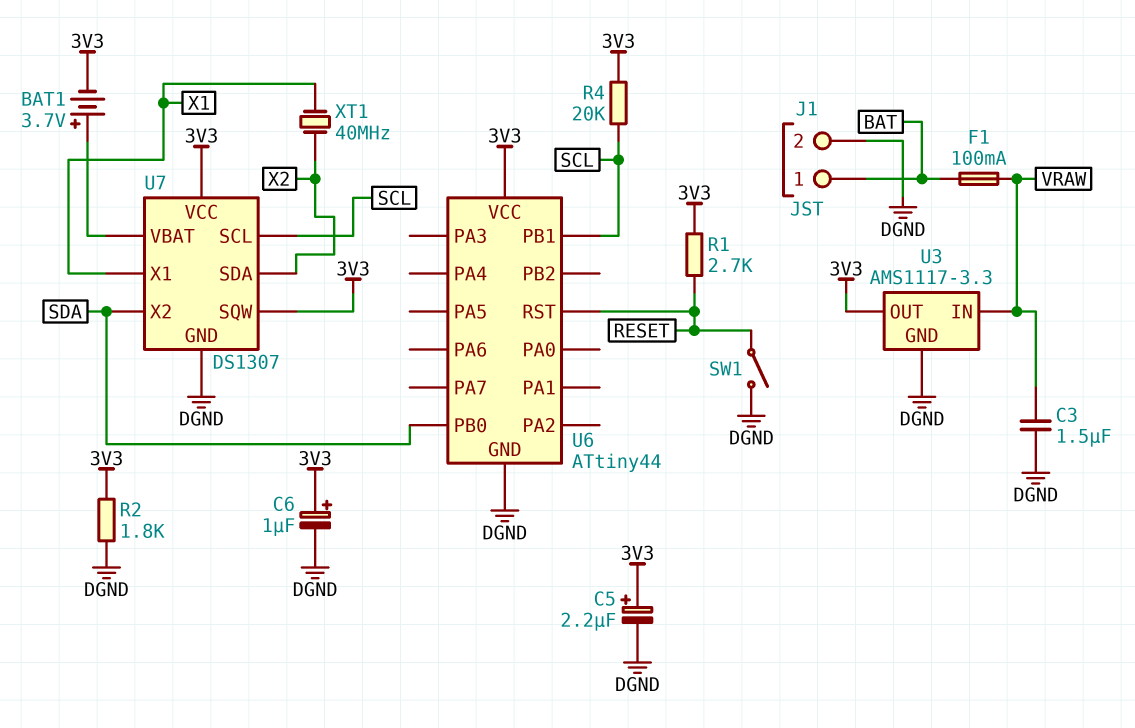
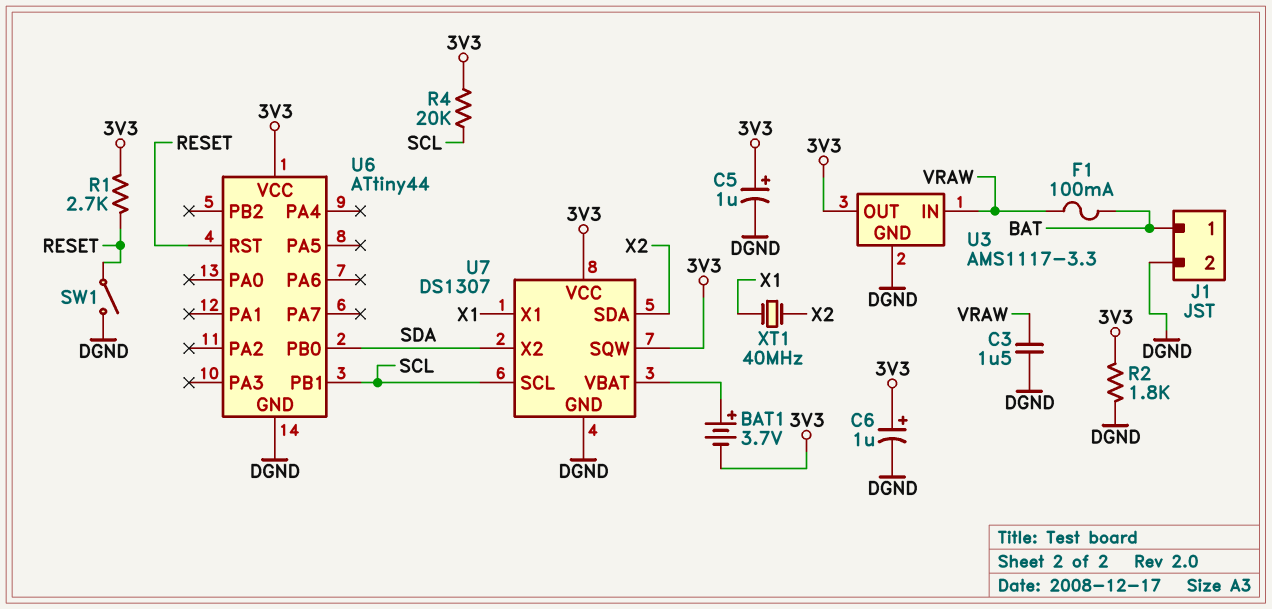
C5: 2.2uF (plus 3V3, minus DGND) -> 1uF (plus 3V3, minus DGND)

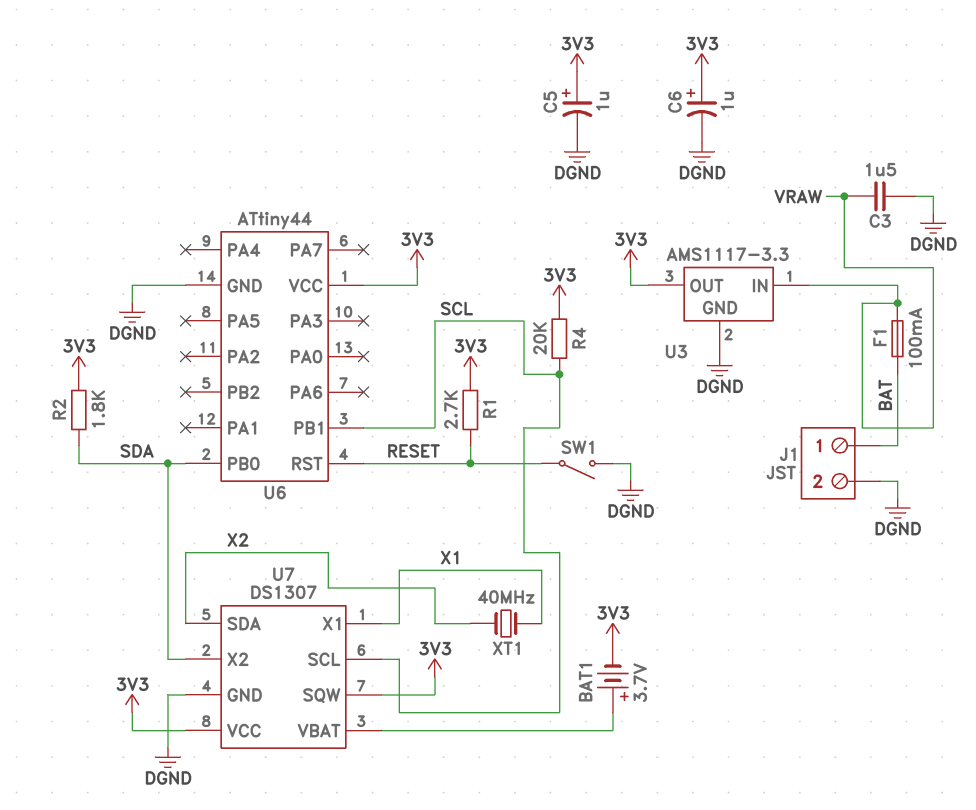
R2: 1.8k (3V3, DGND) -> 1.8k (3V3, SDA)

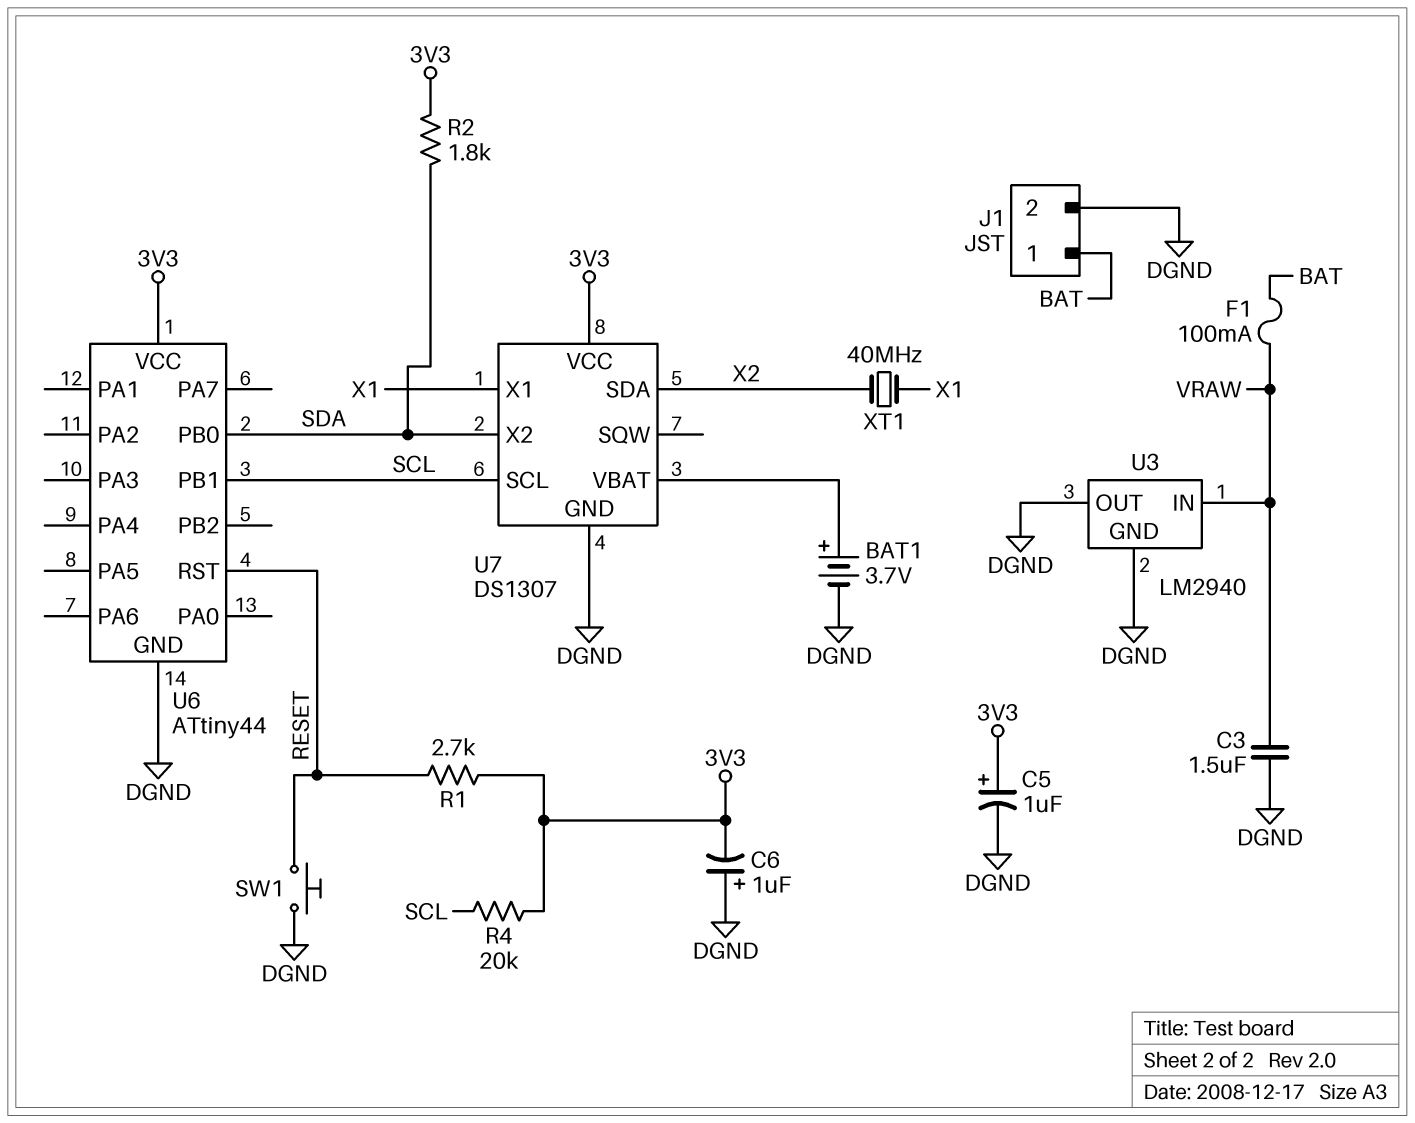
BAT1: 3.7V (plus U7/VBAT, minus 3V3) -> 3.7V (plus U7/VBAT, minus DGND)
C6: 1uF (plus 3V3, minus DGND) -> 1uF (plus DGND, minus 3V3)
SW1: switch (DGND, RESET) -> button (DGND, RESET)
U3: AMS1117-3.3 -> LM2940
U3 pin OUT: 3V3 -> DGND
U7 pin SQW: 3V3 -> none

